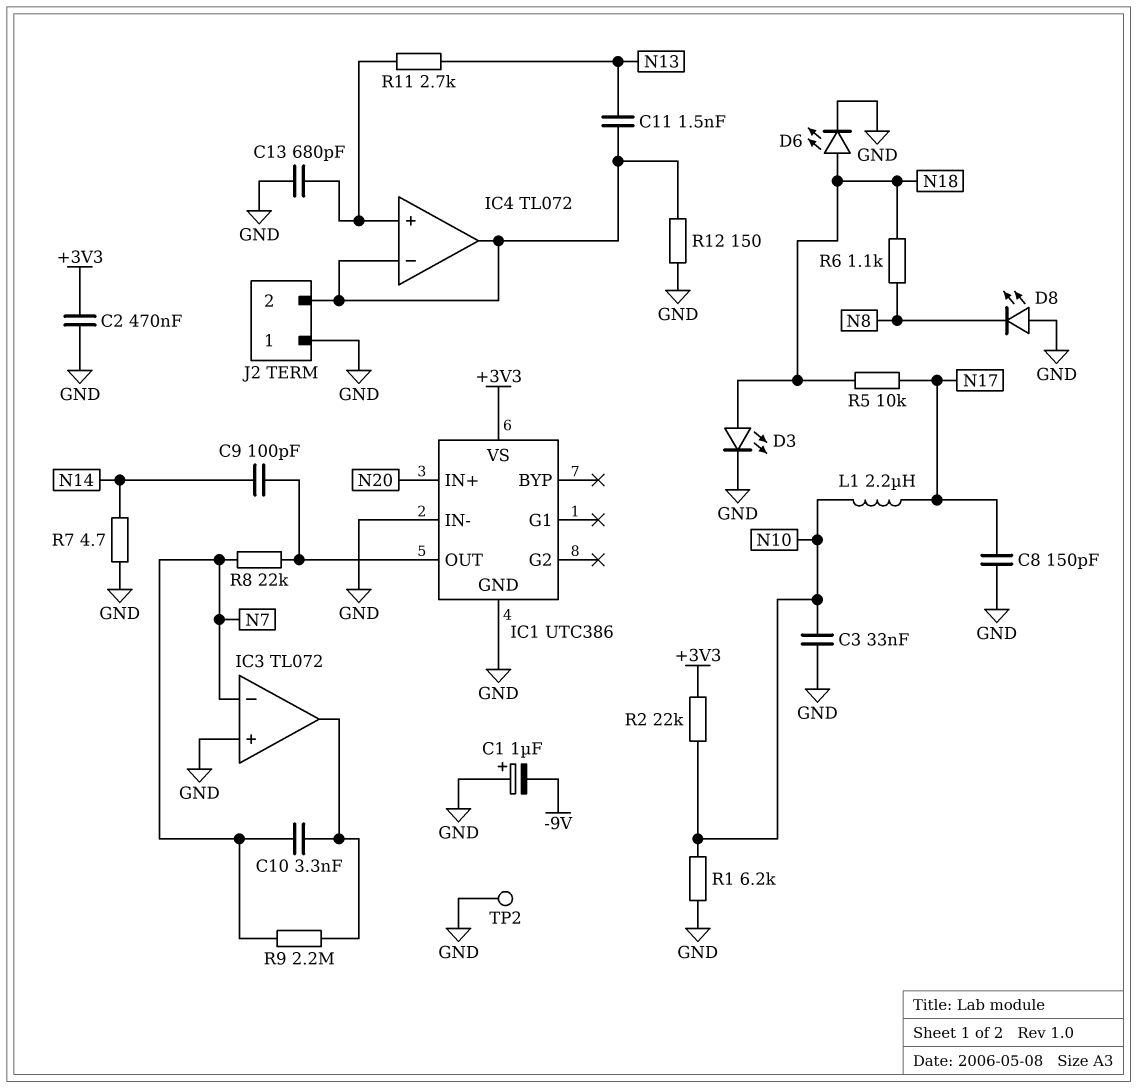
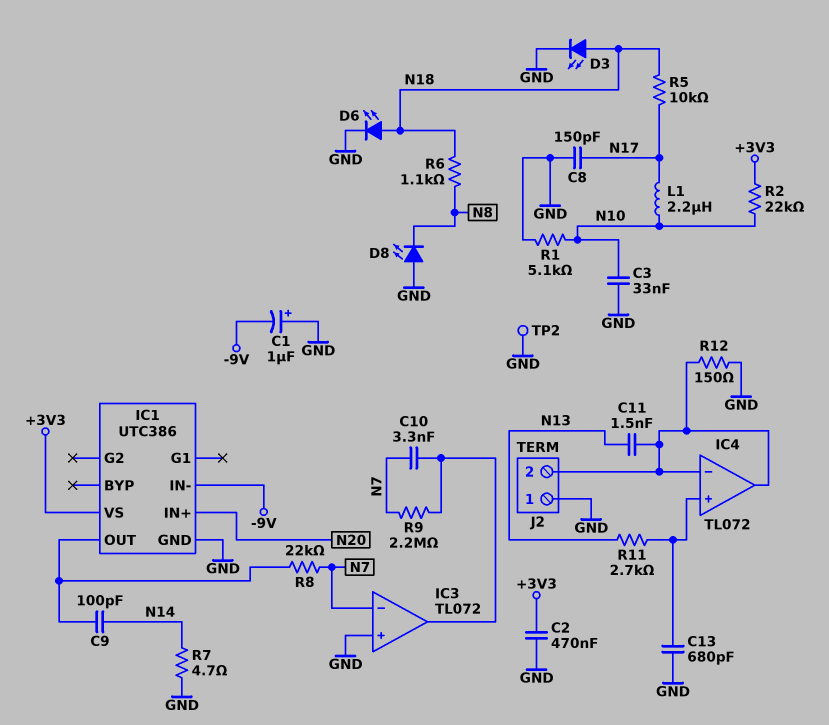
IC1 pin IN-: GND -> -9V
R1: 6.2k (GND, N10) -> 5.1k (GND, N10)

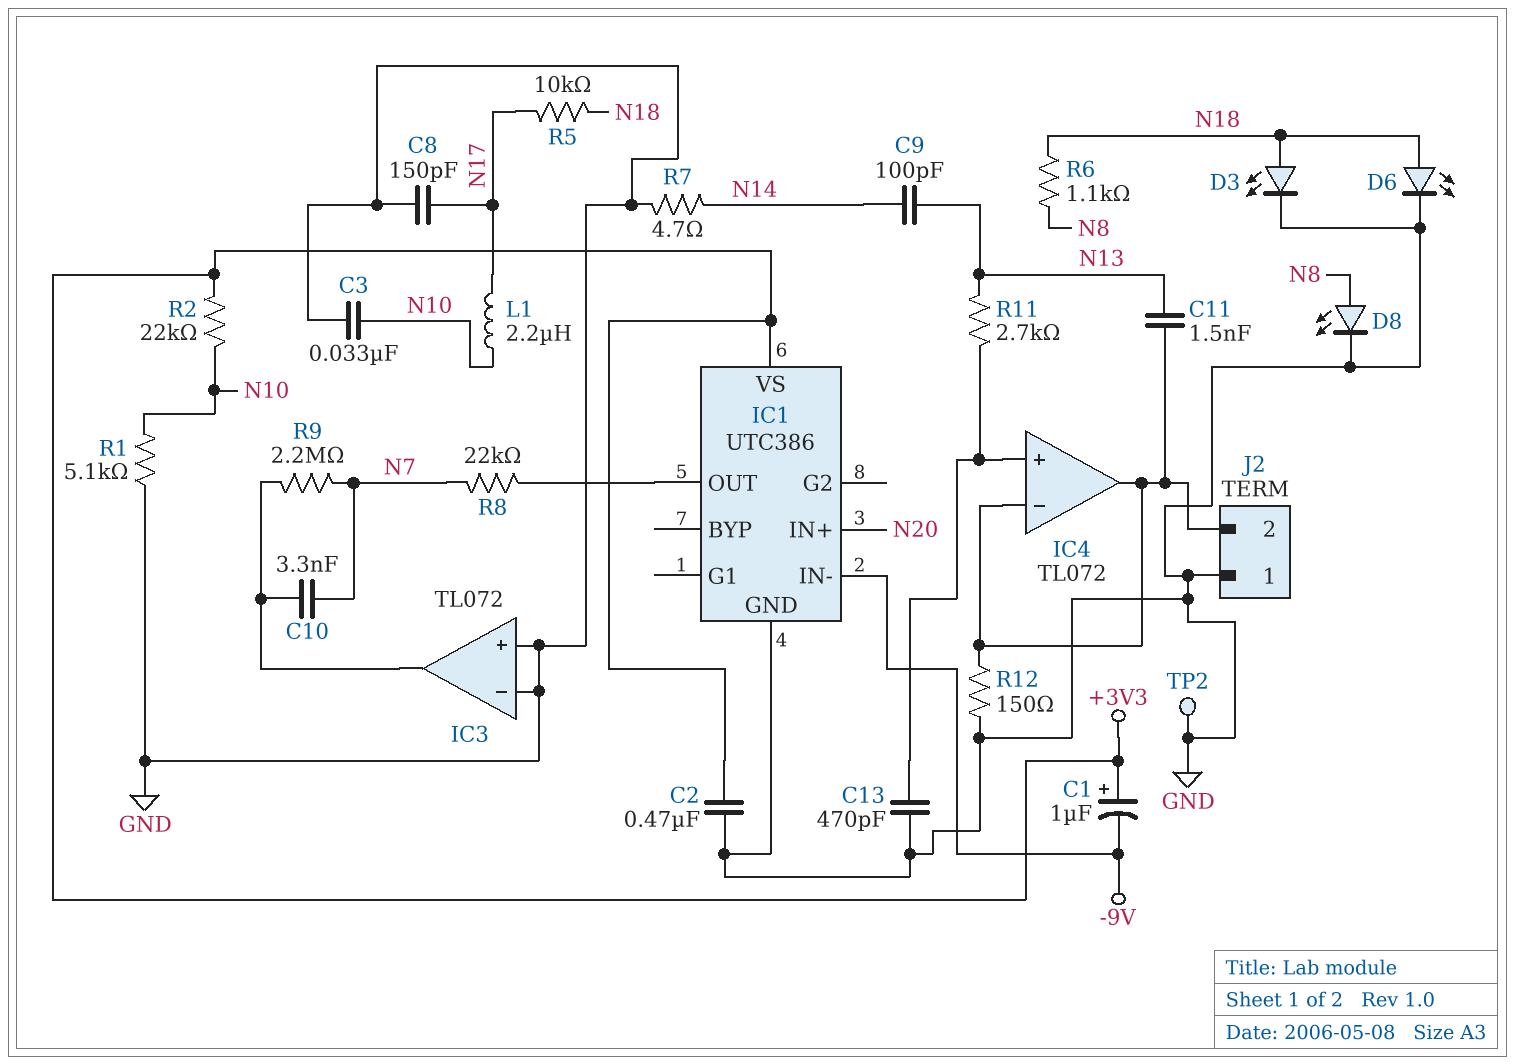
C1: 1uF (plus GND, minus -9V) -> 1uF (plus +3V3, minus -9V)
C9: 100pF (IC1/OUT, N14) -> 100pF (N13, N14)
C13: 680pF (GND, IC4/in+) -> 470pF (GND, IC4/in+)
D8: LED (A GND, K N8) -> LED (A N8, K GND)
IC3 pin in-: N7 -> GND

